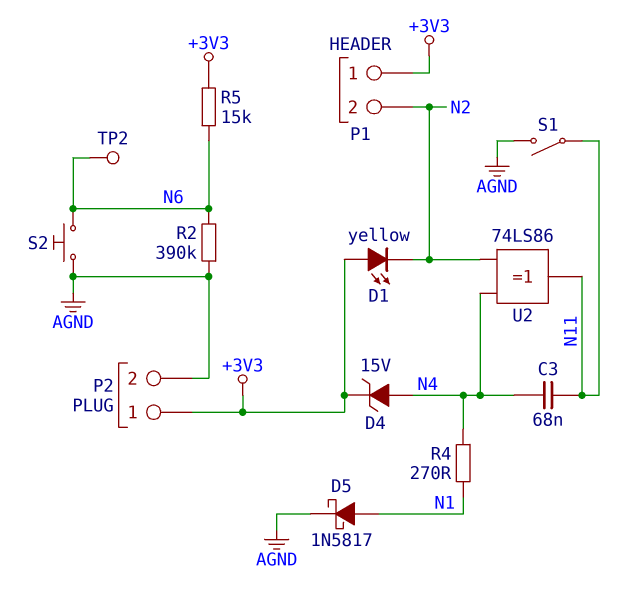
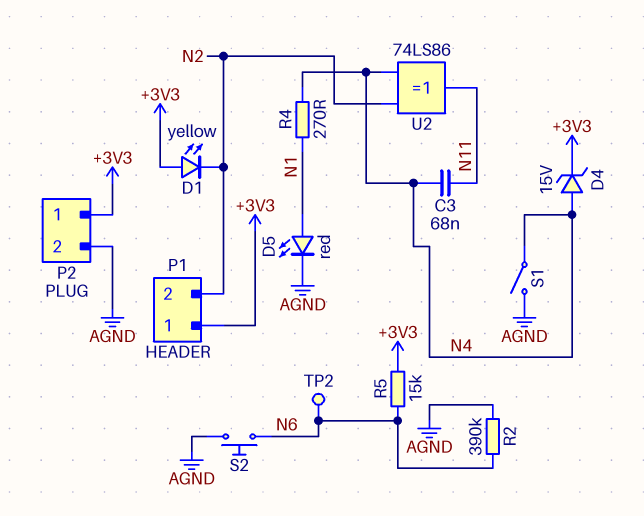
D5: schottky 1N5817 (A N1, K AGND) -> LED red (A N1, K AGND)
S1: switch (AGND, N11) -> switch (AGND, N4)

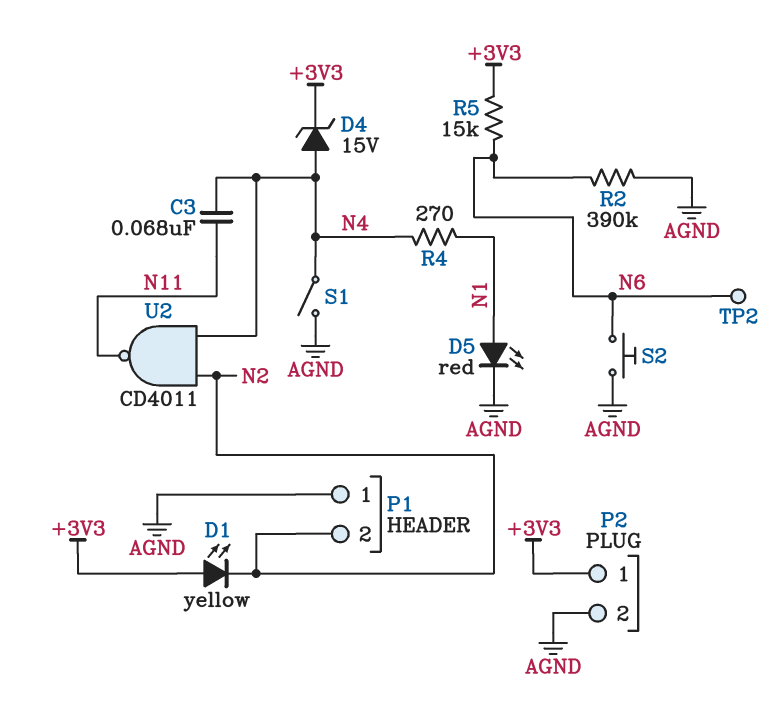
P1 pin 1: +3V3 -> AGND
U2: XOR 74LS86 (in N2, in N4, out N11) -> NAND CD4011 (in N2, in N4, out N11)

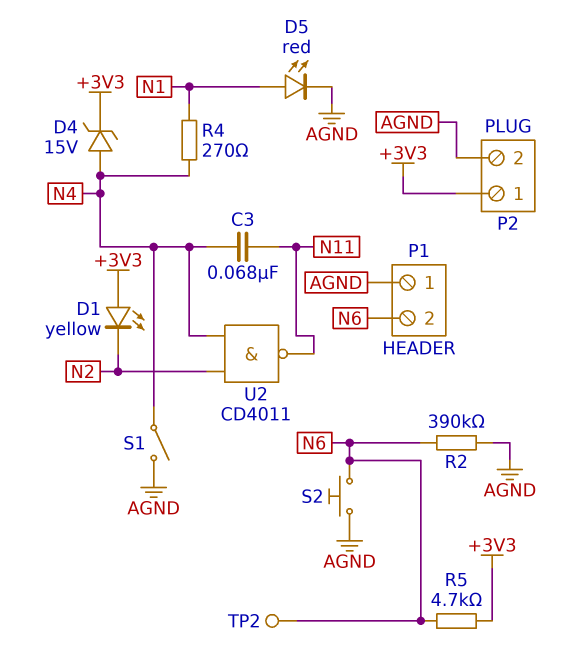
P1 pin 2: N2 -> N6
R5: 15k (+3V3, N6) -> 4.7k (+3V3, N6)

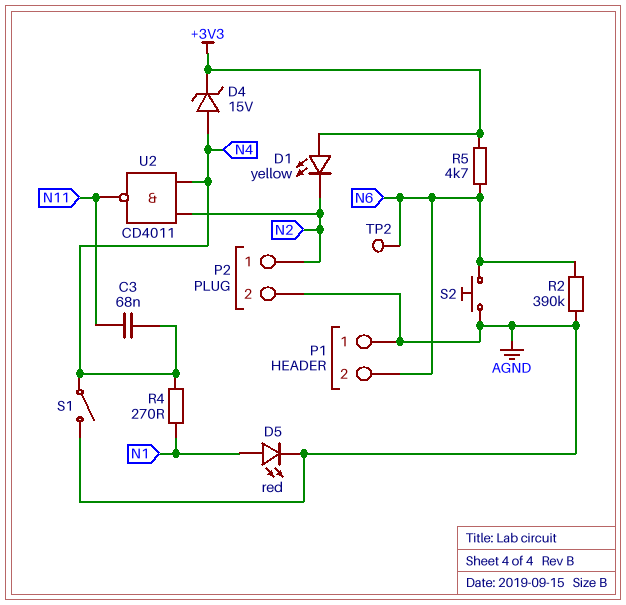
P2 pin 1: +3V3 -> N2

